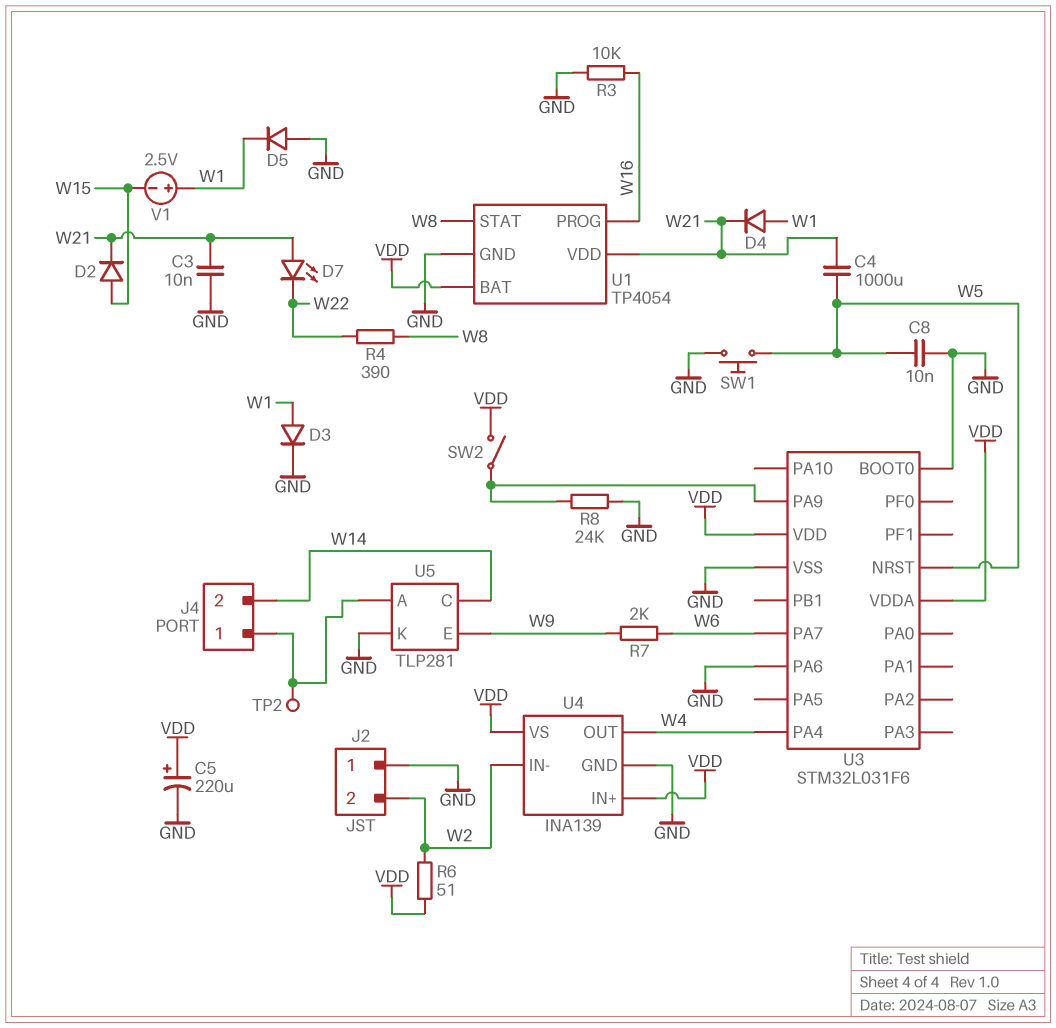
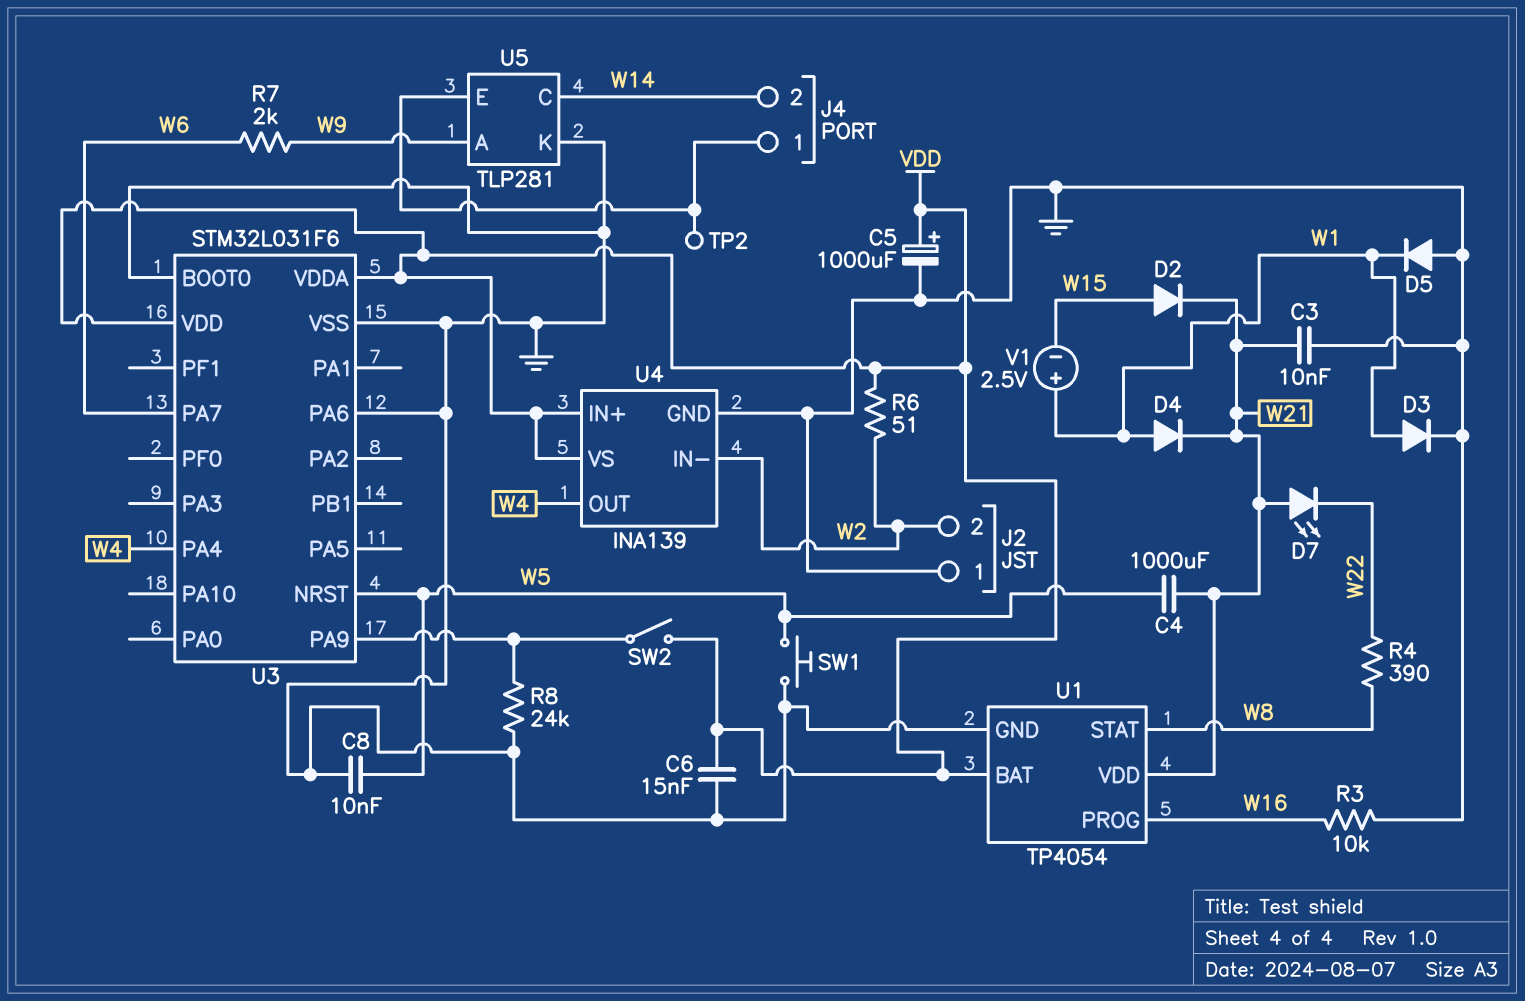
C5: 220uF (plus VDD, minus GND) -> 1000uF (plus VDD, minus GND)
C6: none -> 15nF (GND, VDD)
U5 pin A: J4/1 -> W9
U5 pin E: W9 -> J4/1

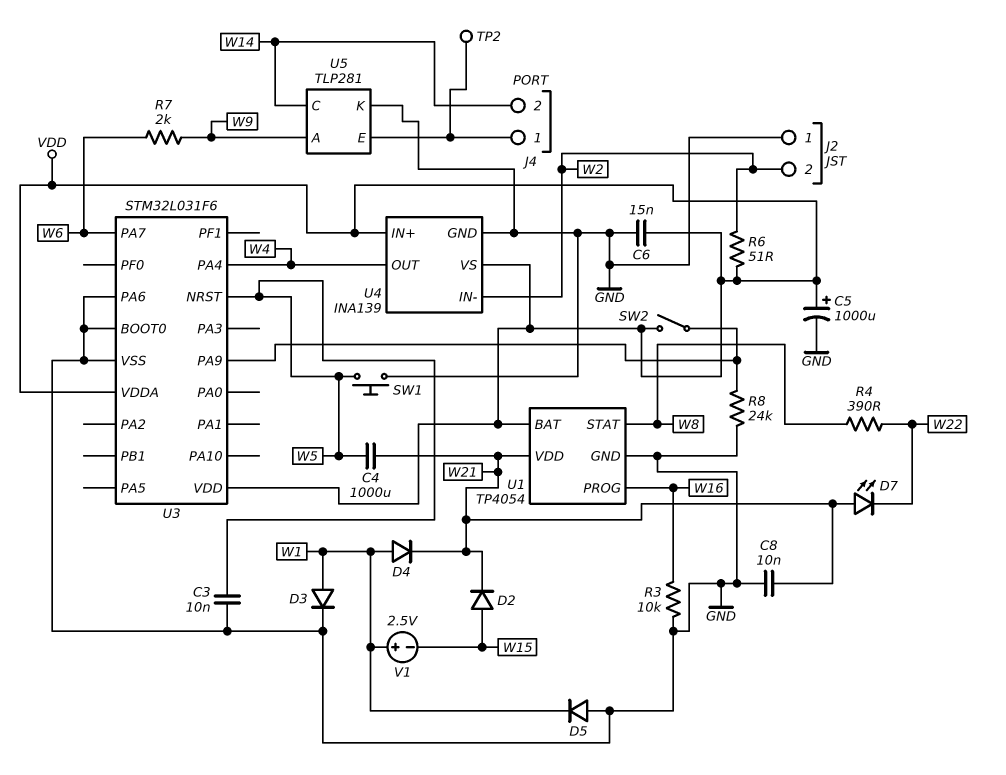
C3: 10nF (GND, W21) -> 10nF (GND, W5)
C8: 10nF (GND, W5) -> 10nF (GND, W21)

